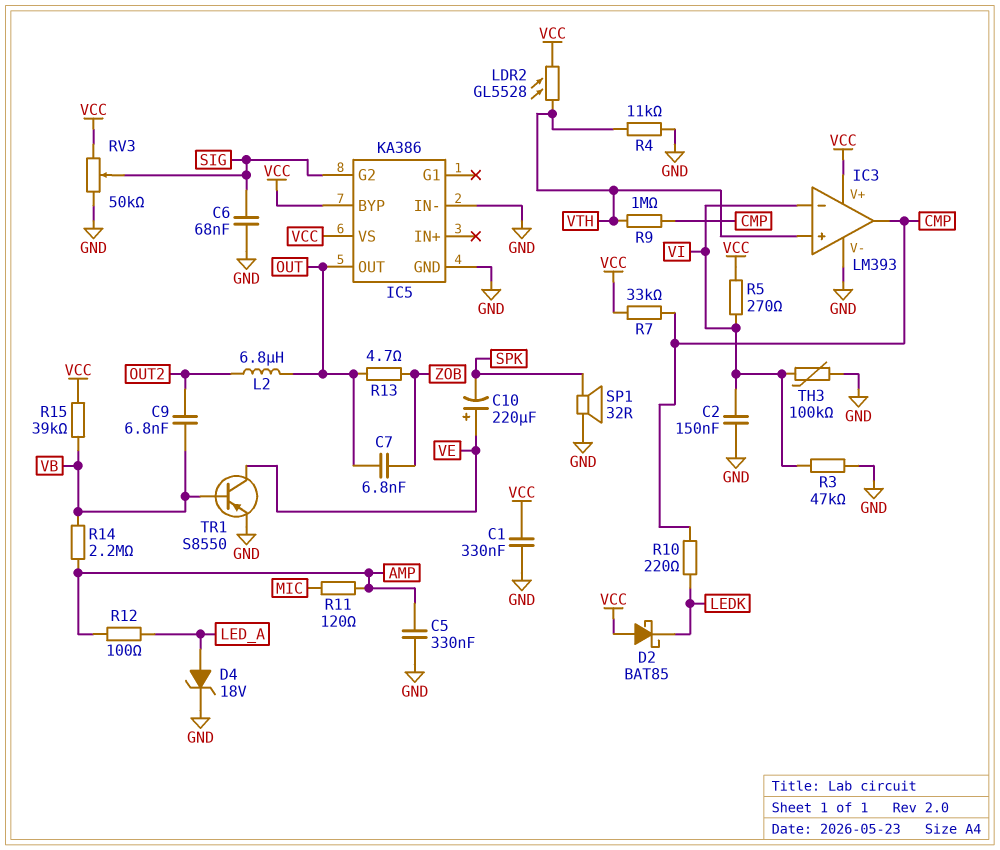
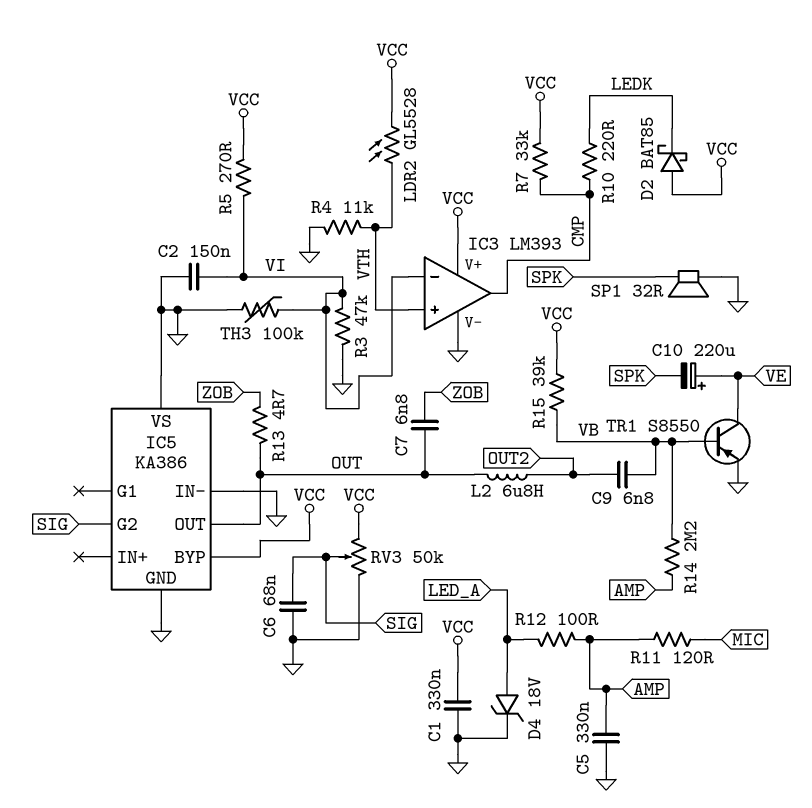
IC5 pin VS: VCC -> GND
R9: 1M (CMP, VTH) -> none

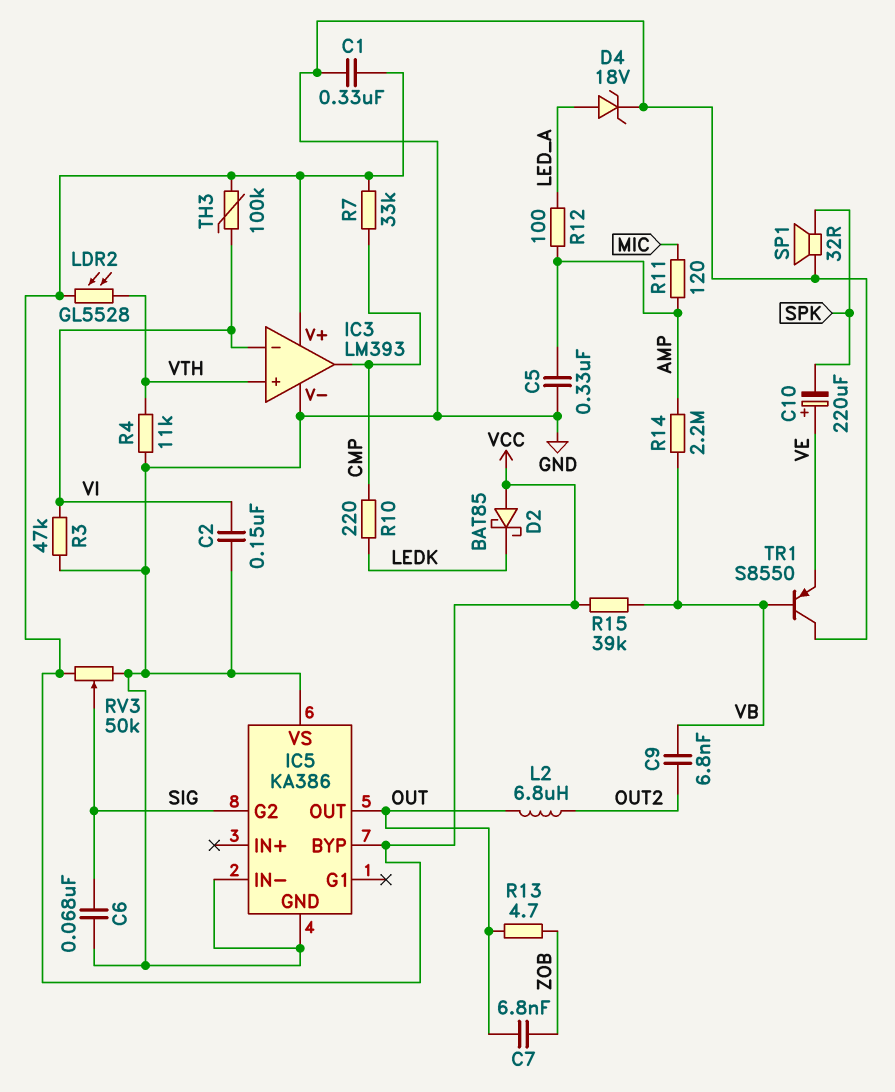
R5: 270 (VCC, VI) -> none
TH3: 100k (GND, VI) -> 100k (VCC, VI)
TR1: PNP S8550 (B VB, C VE, E GND) -> PNP S8550 (B VB, C GND, E VE)

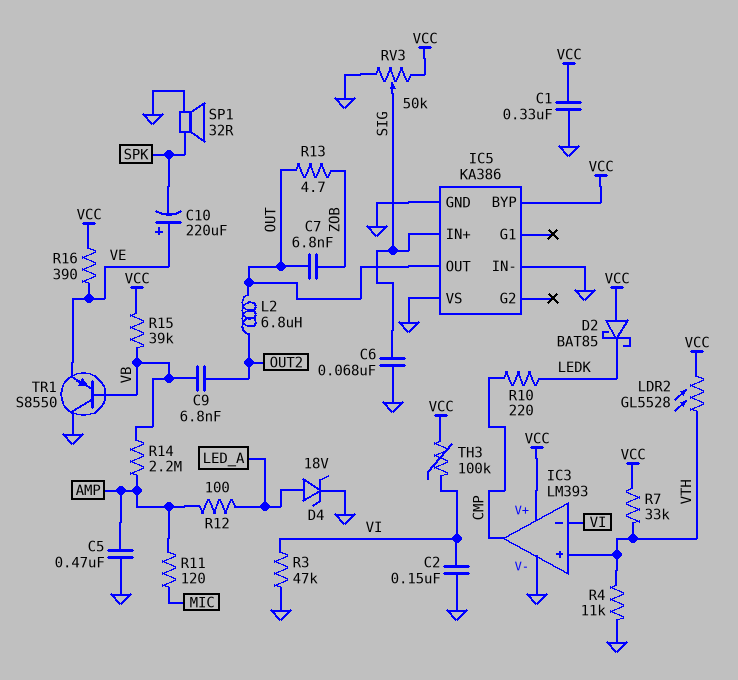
C5: 330nF (AMP, GND) -> 470nF (AMP, GND)
IC5 pin G2: SIG -> none
IC5 pin IN+: none -> SIG
R7: 33k (CMP, VCC) -> 33k (VCC, VTH)
R16: none -> 390 (VCC, VE)

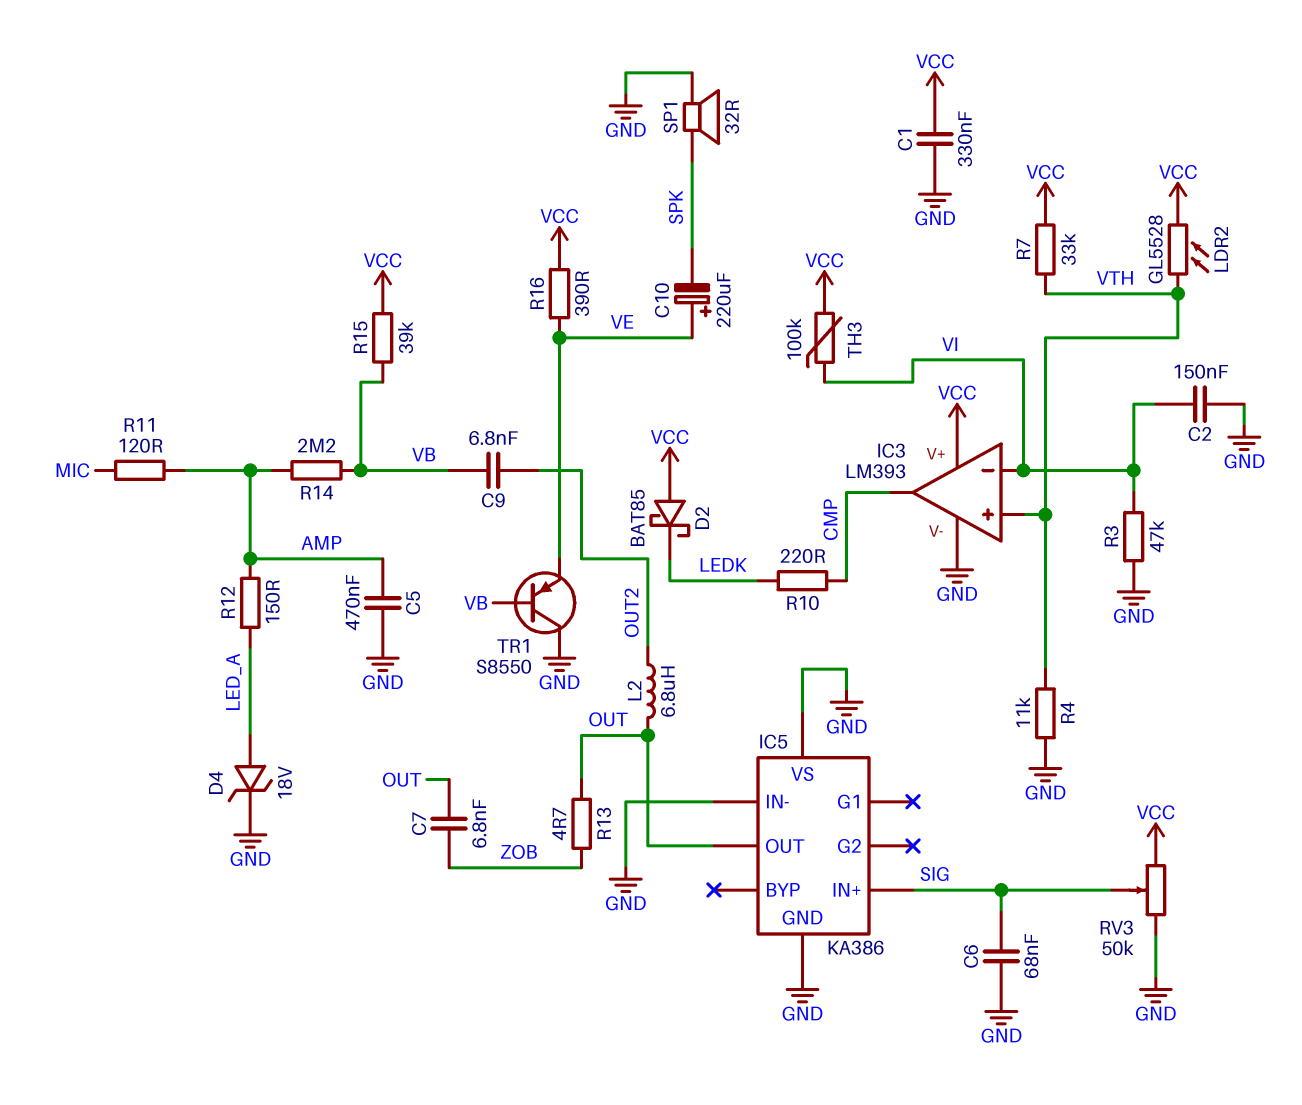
IC5 pin BYP: VCC -> none
R12: 100 (AMP, LED_A) -> 150 (AMP, LED_A)

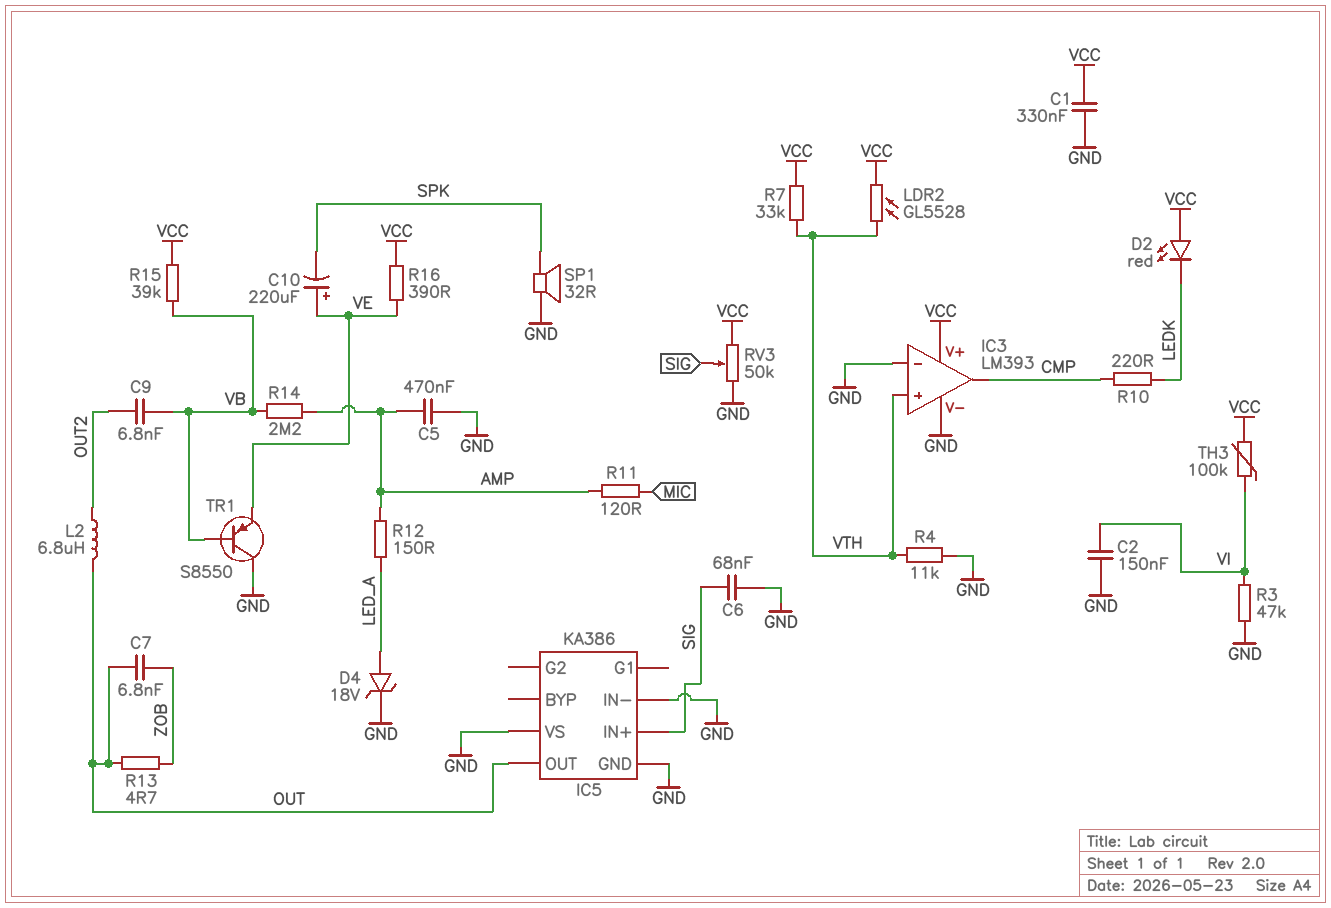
D2: schottky BAT85 (A VCC, K LEDK) -> LED red (A VCC, K LEDK)
IC3 pin in-: VI -> GND

